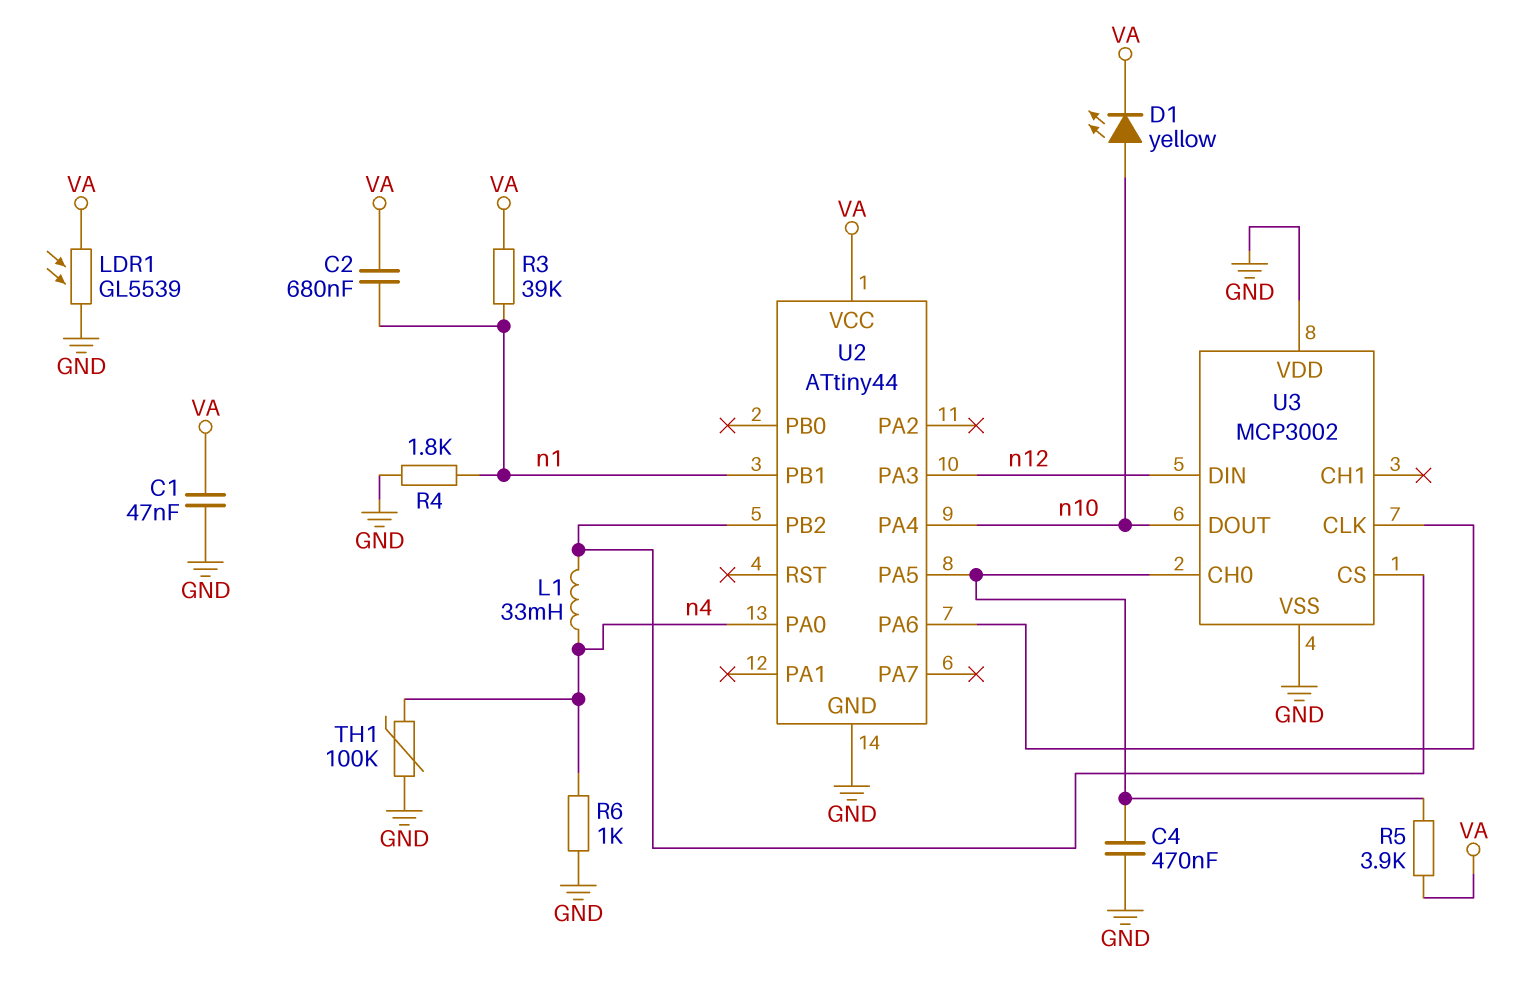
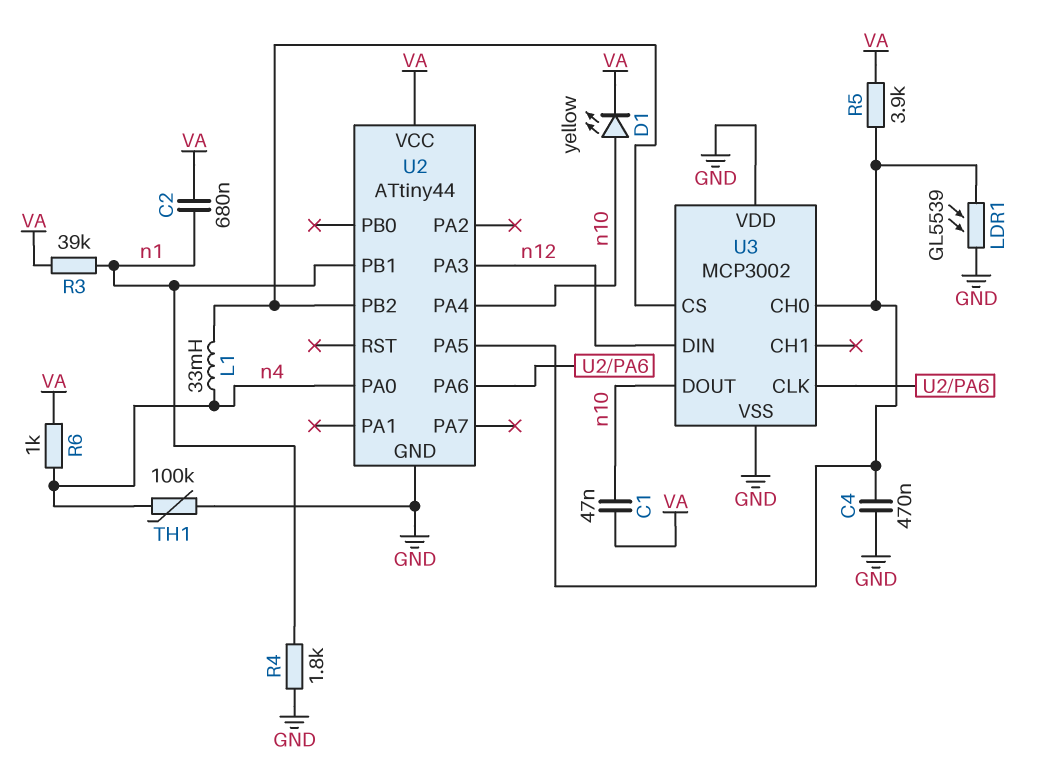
C1: 47nF (GND, VA) -> 47nF (VA, n10)
LDR1: GL5539 (GND, VA) -> GL5539 (GND, U2/PA5)
R6: 1k (GND, n4) -> 1k (VA, n4)

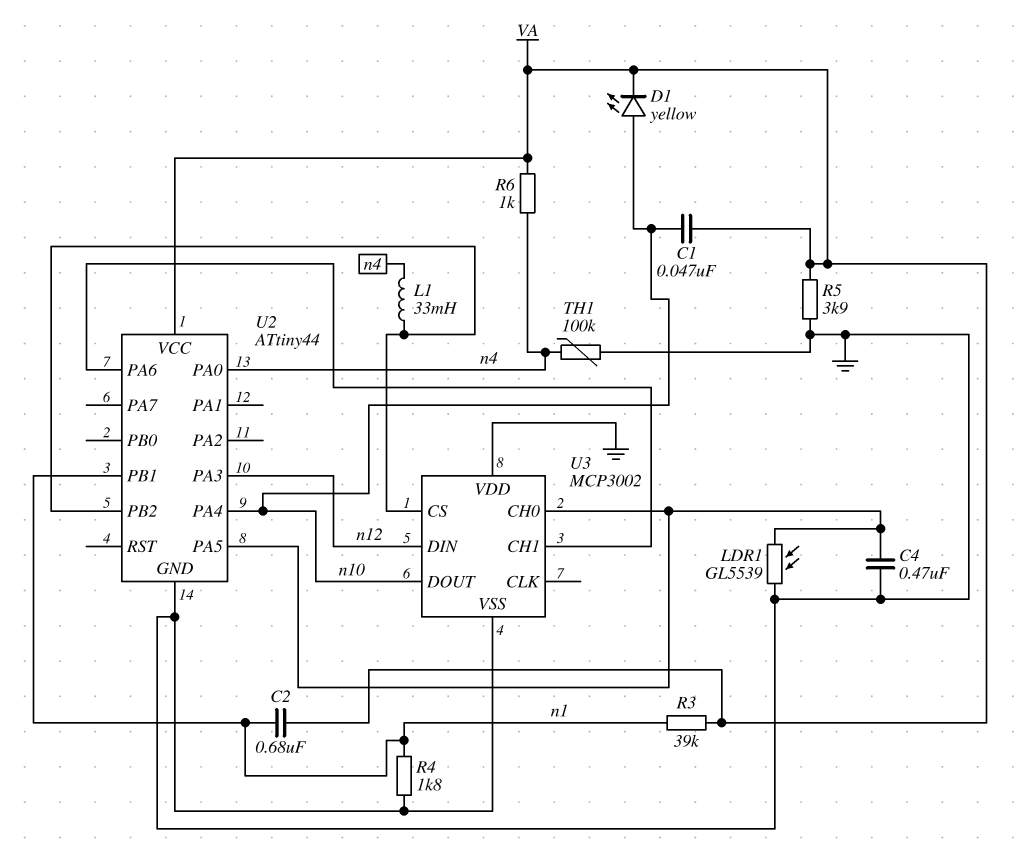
R5: 3.9k (U2/PA5, VA) -> 3.9k (GND, VA)
U3 pin CH1: none -> U2/PA6
U3 pin CLK: U2/PA6 -> none

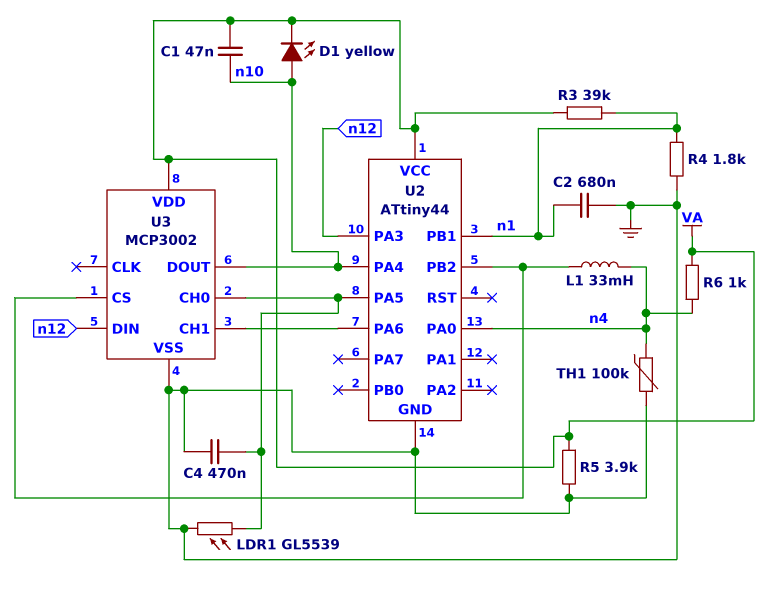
C2: 680nF (VA, n1) -> 680nF (GND, n1)
U3 pin VDD: GND -> VA

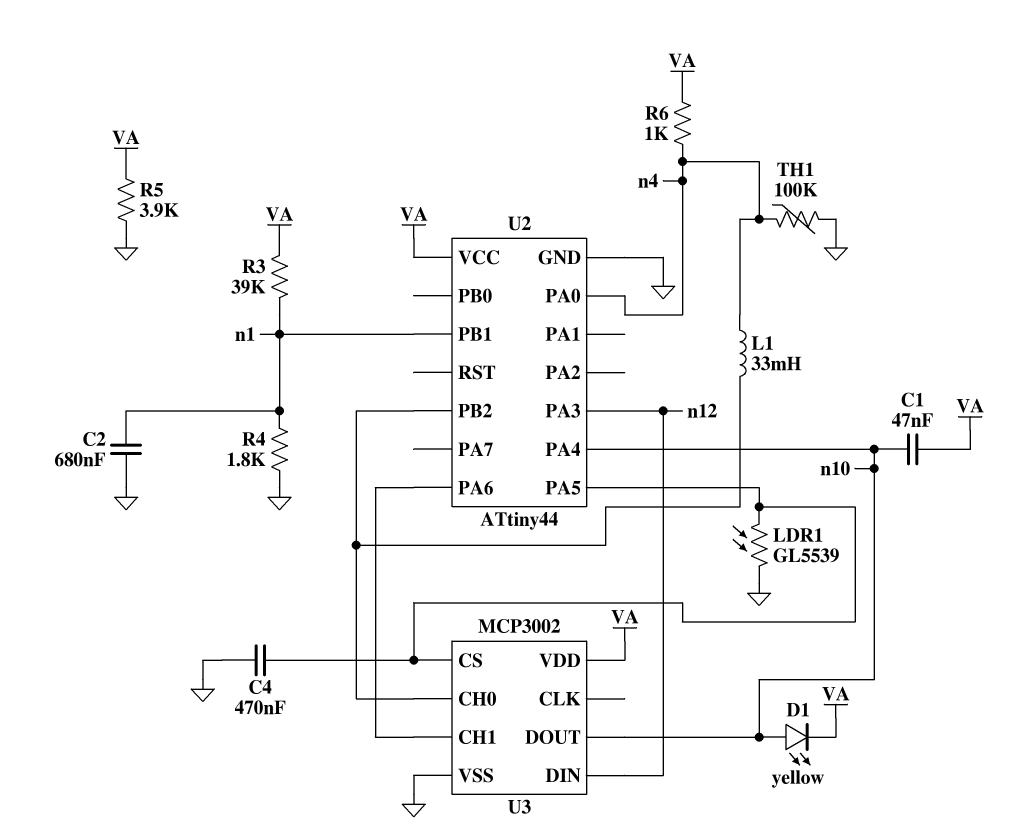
U3 pin CH0: U2/PA5 -> U2/PB2
U3 pin CS: U2/PB2 -> U2/PA5

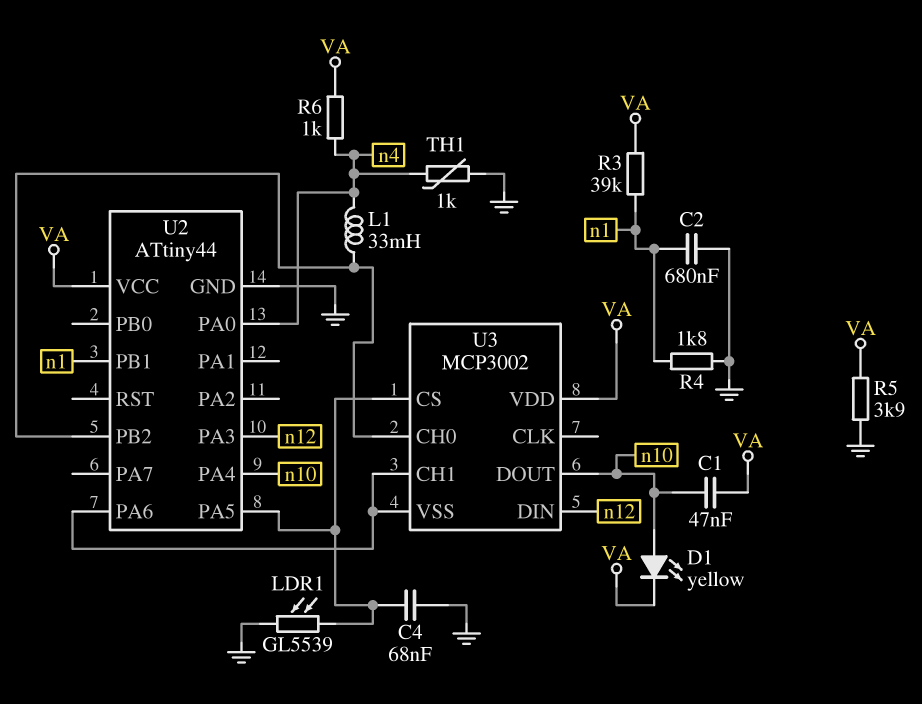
C4: 470nF (GND, U2/PA5) -> 68nF (GND, U2/PA5)
TH1: 100k (GND, n4) -> 1k (GND, n4)
U3 pin VSS: GND -> U2/PA6

